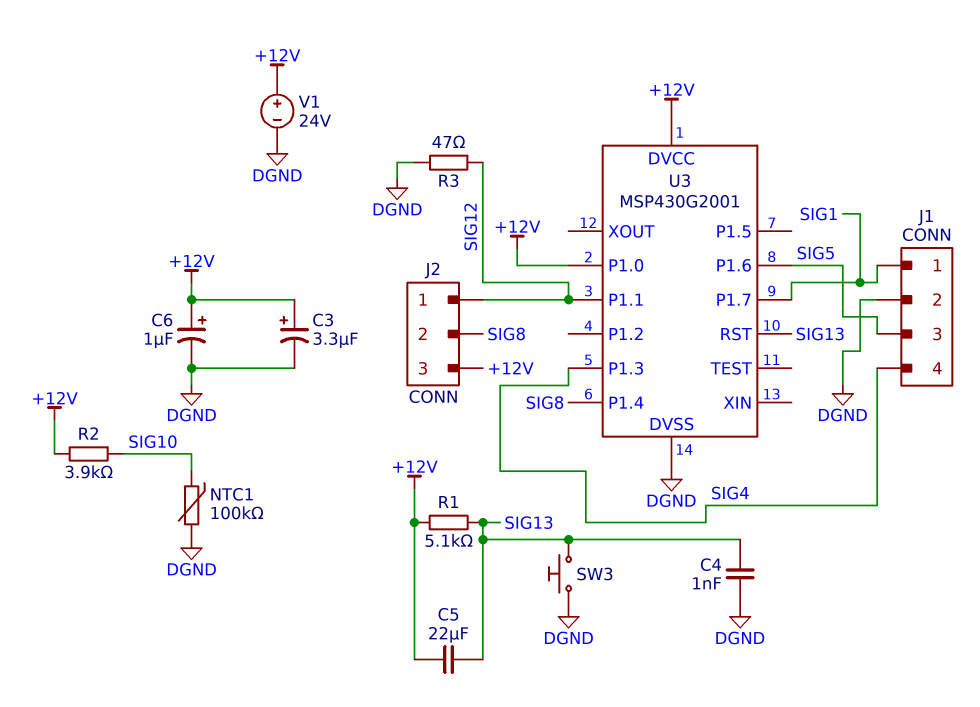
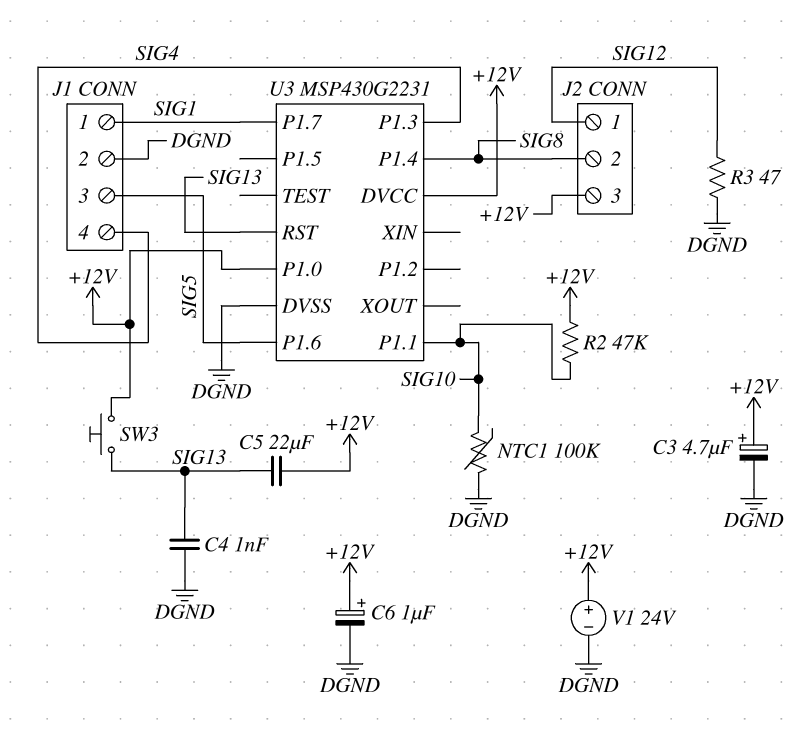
C3: 3.3uF (plus +12V, minus DGND) -> 4.7uF (plus +12V, minus DGND)
R1: 5.1k (+12V, SIG13) -> none
R2: 3.9k (+12V, SIG10) -> 47k (+12V, SIG10)
SW3: button (DGND, SIG13) -> button (+12V, SIG13)
U3: MSP430G2001 -> MSP430G2231
U3 pin P1.1: SIG12 -> SIG10

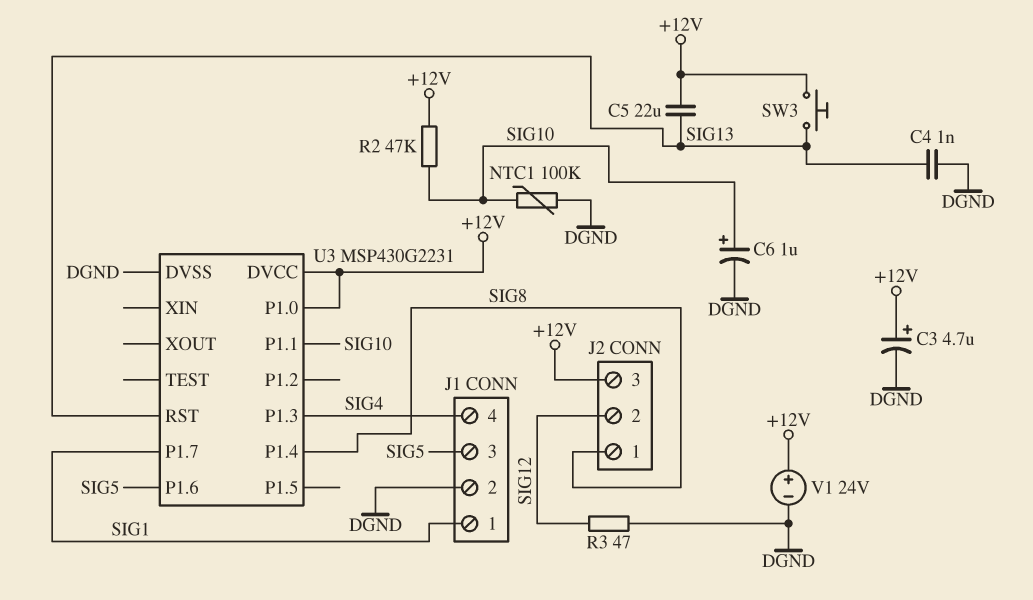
C6: 1uF (plus +12V, minus DGND) -> 1uF (plus SIG10, minus DGND)
J2 pin 1: SIG12 -> SIG8
J2 pin 2: SIG8 -> SIG12

